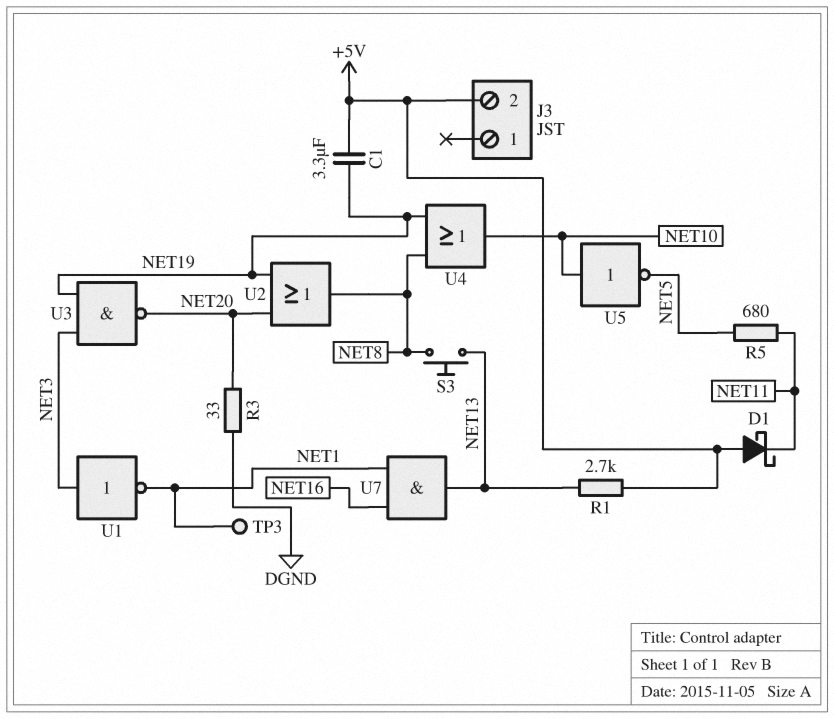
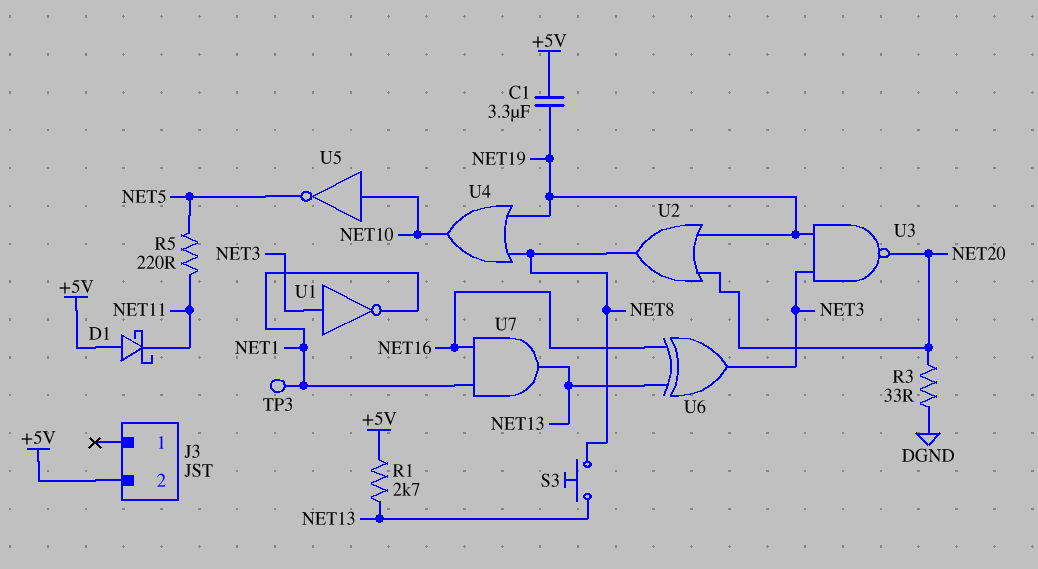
R5: 680 (NET5, NET11) -> 220 (NET5, NET11)
U6: none -> XOR (in NET13, in NET16, out NET3)

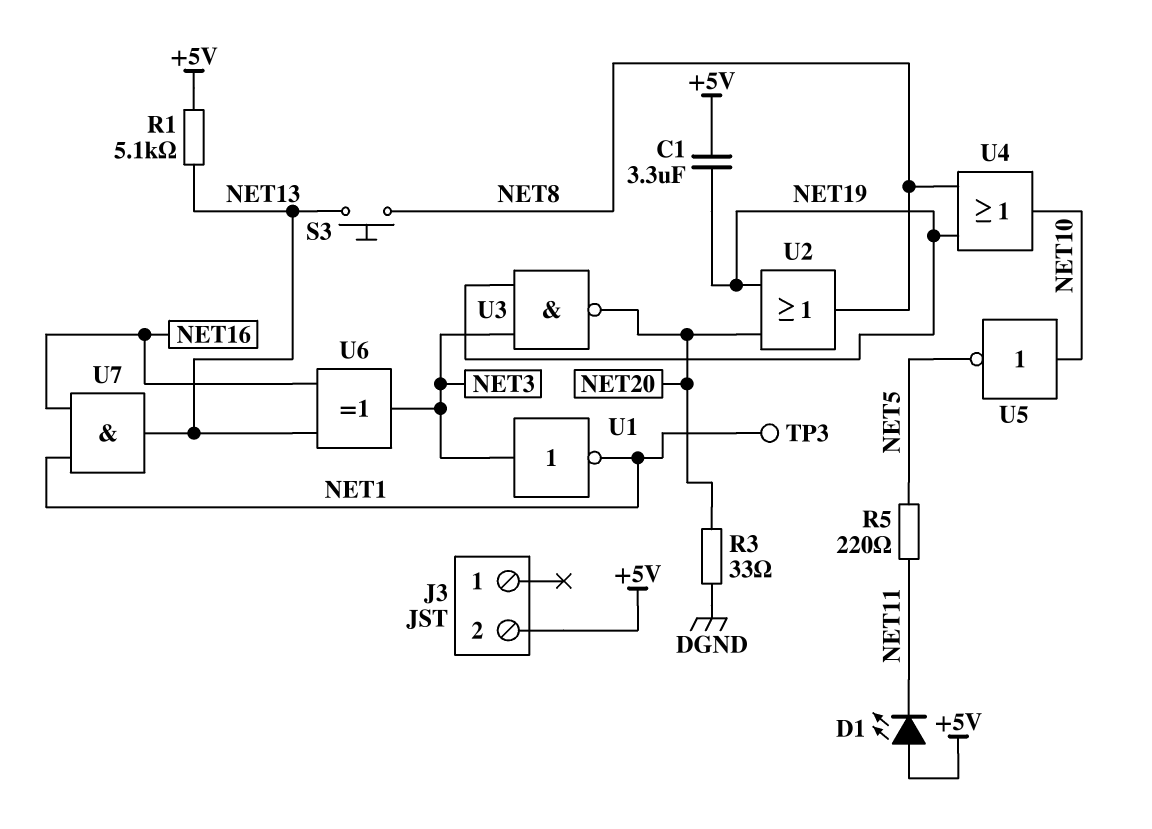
D1: schottky (A +5V, K NET11) -> LED (A +5V, K NET11)
R1: 2.7k (+5V, NET13) -> 5.1k (+5V, NET13)

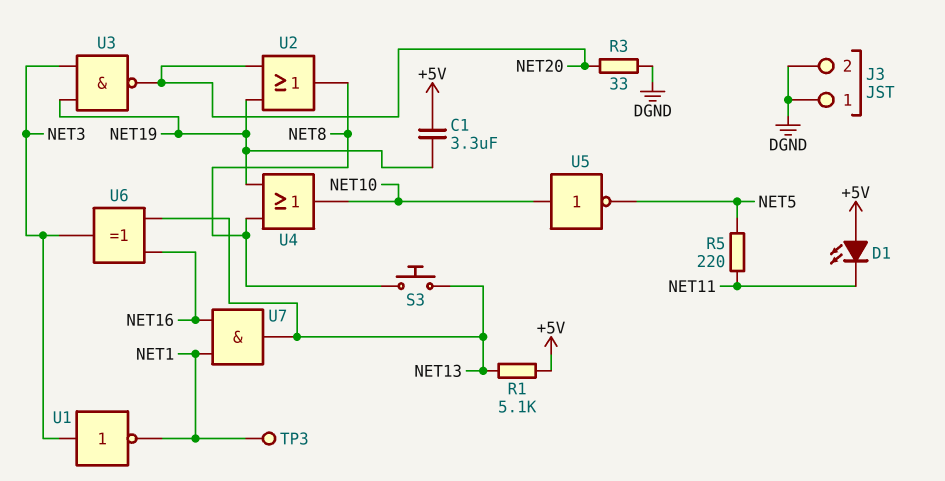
J3 pin 1: none -> DGND
J3 pin 2: +5V -> DGND

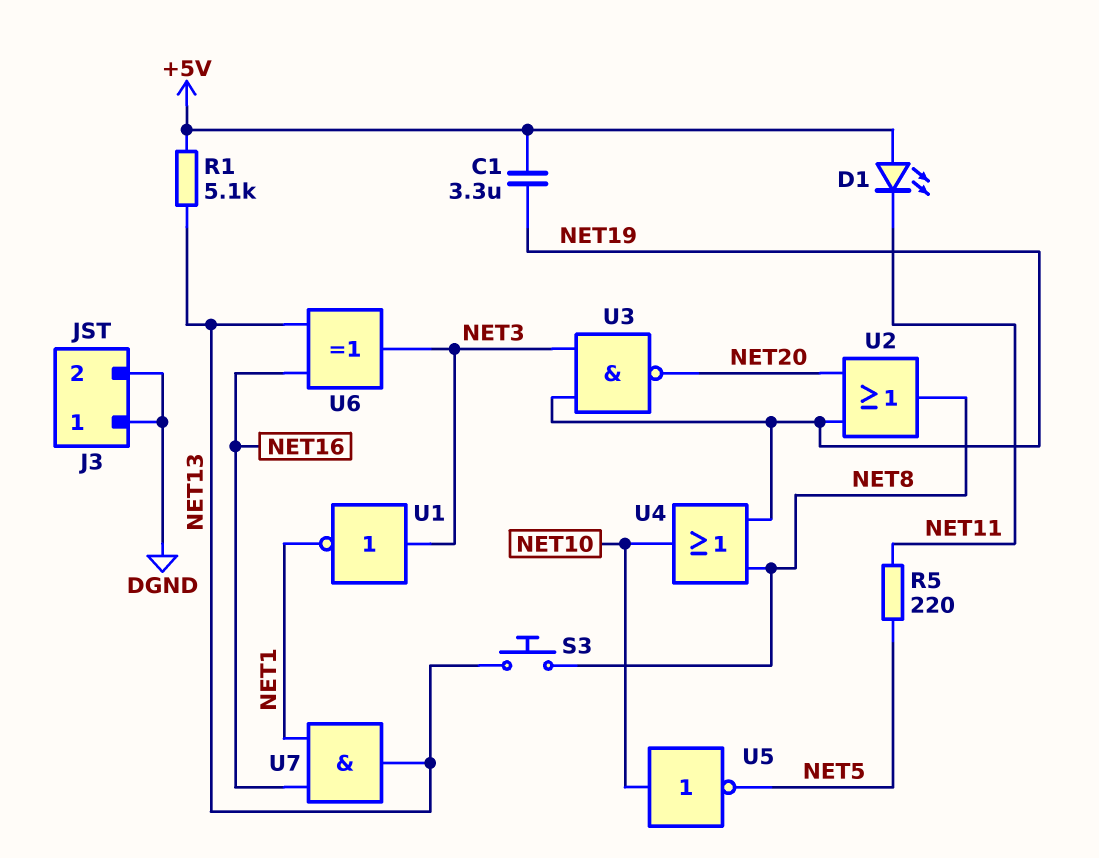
R3: 33 (DGND, NET20) -> none
TP3: test point (NET1) -> none

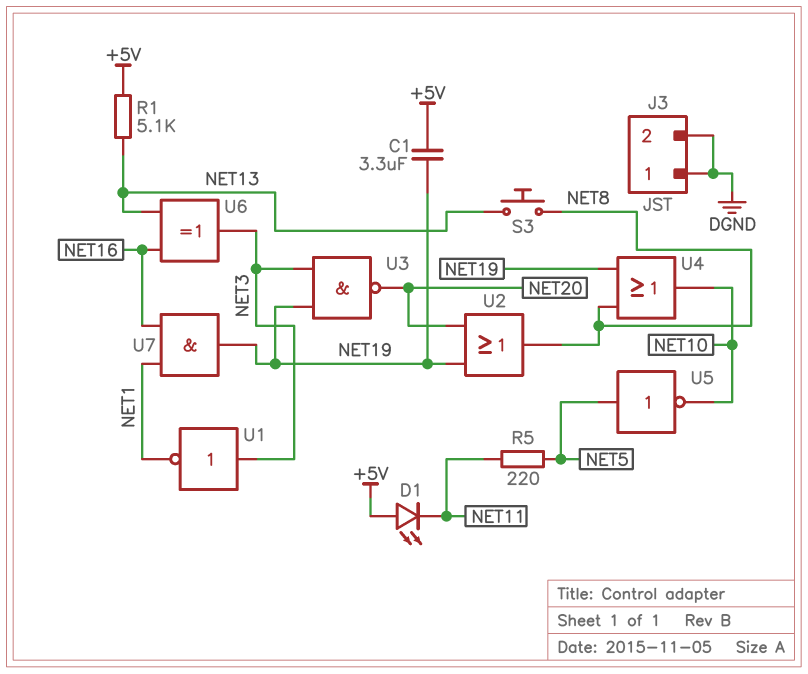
U5: NOT (in NET10, out NET5) -> NOT (in NET5, out NET10)
U7: AND (in NET1, in NET16, out NET13) -> AND (in NET1, in NET16, out NET19)

